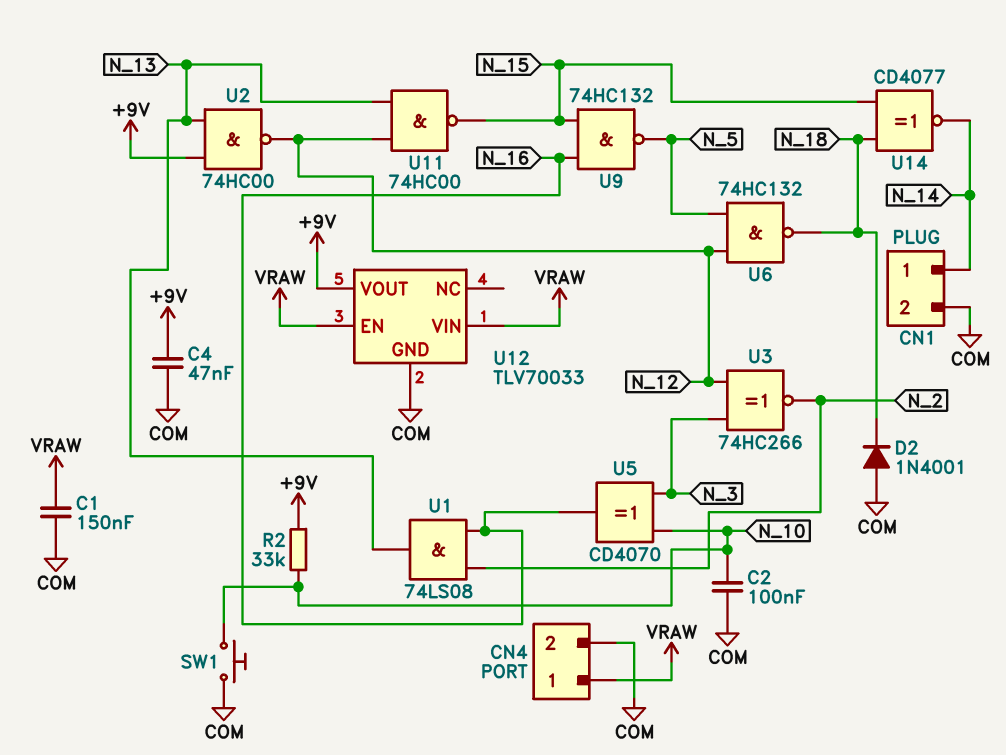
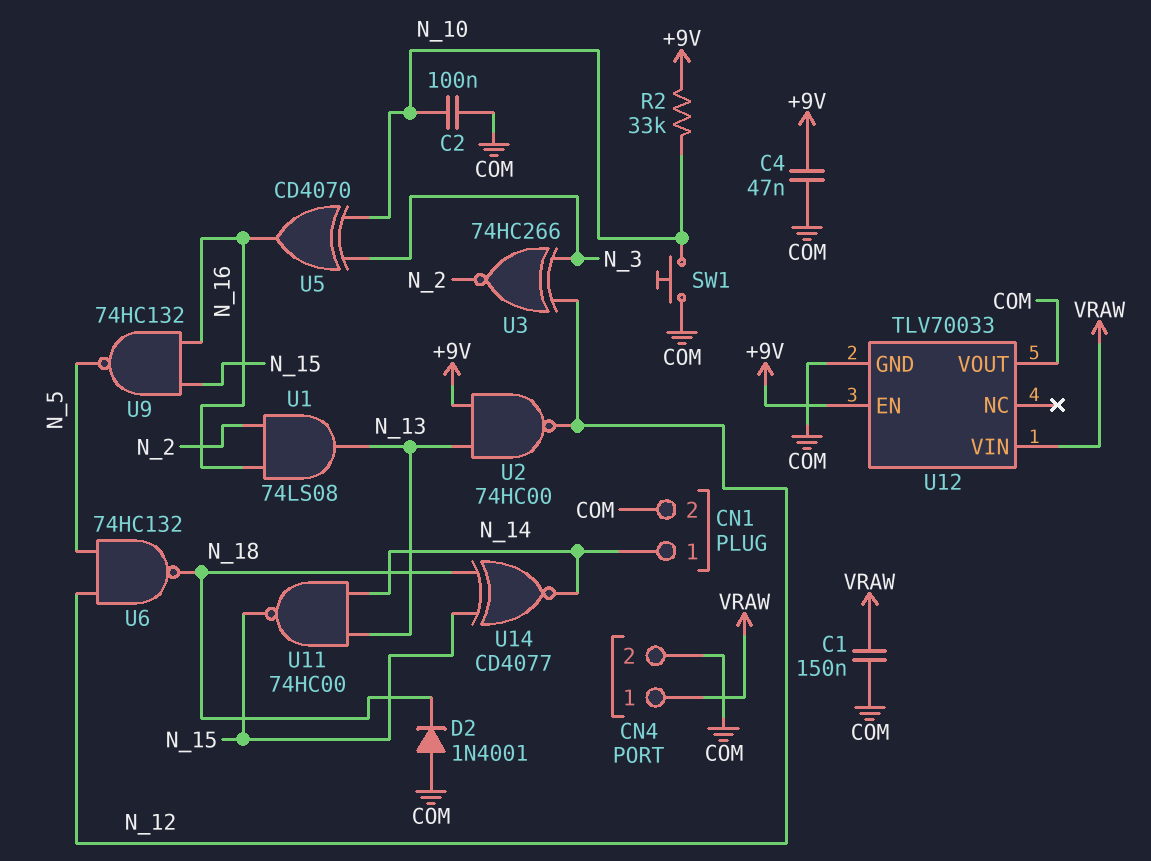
U11: NAND 74HC00 (in N_12, in N_13, out N_15) -> NAND 74HC00 (in N_13, in N_14, out N_15)
U12 pin EN: VRAW -> +9V
U12 pin VOUT: +9V -> COM

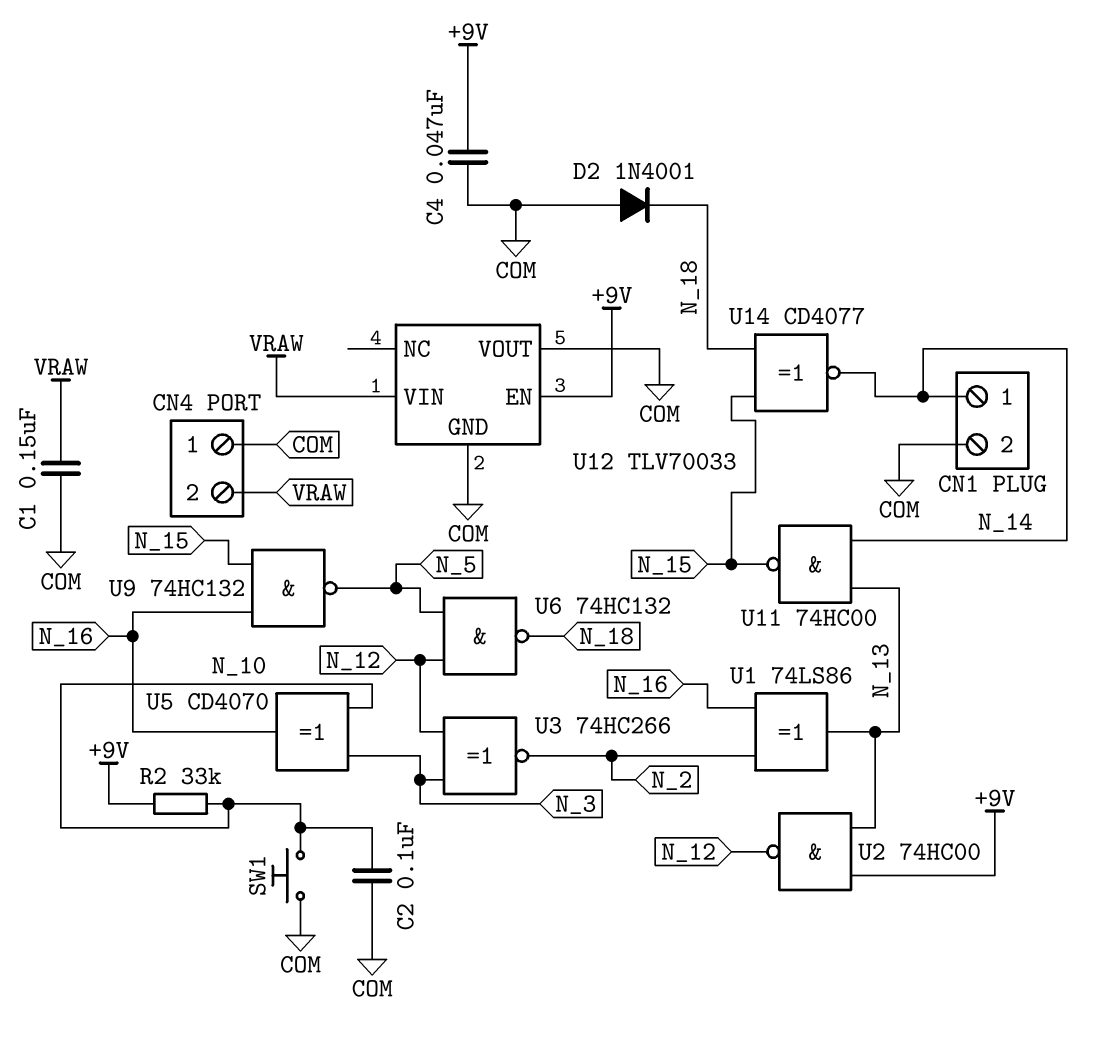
CN4 pin 1: VRAW -> COM
CN4 pin 2: COM -> VRAW
U1: AND 74LS08 (in N_2, in N_16, out N_13) -> XOR 74LS86 (in N_2, in N_16, out N_13)

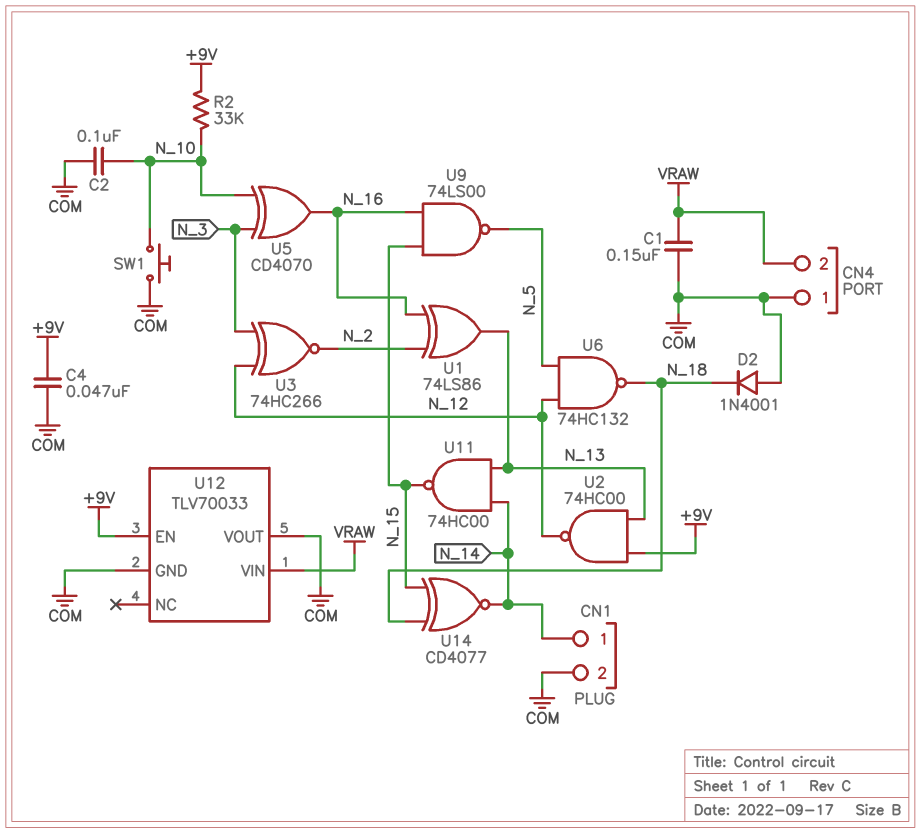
U9: NAND 74HC132 (in N_15, in N_16, out N_5) -> NAND 74LS00 (in N_15, in N_16, out N_5)

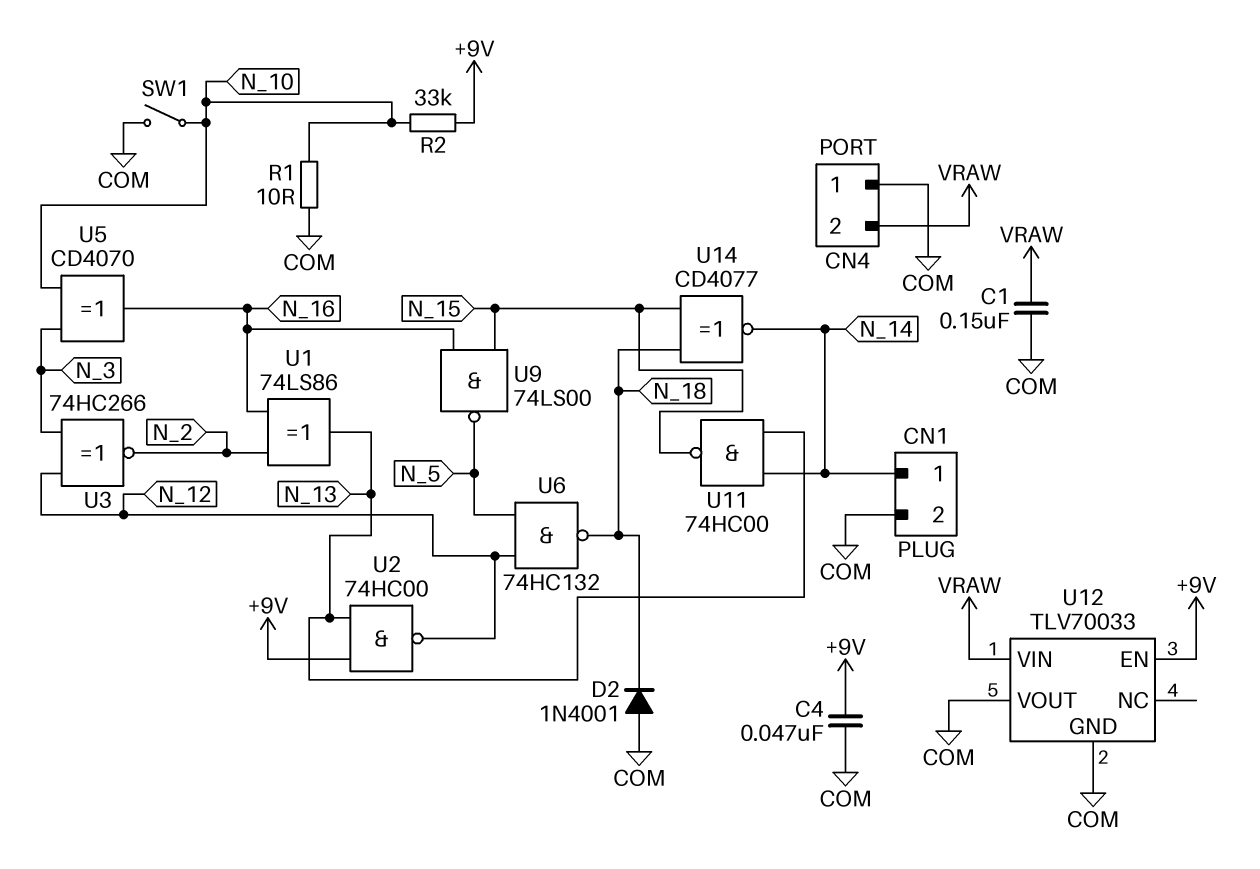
C2: 100nF (COM, N_10) -> none
R1: none -> 10 (COM, N_10)
SW1: button (COM, N_10) -> switch (COM, N_10)

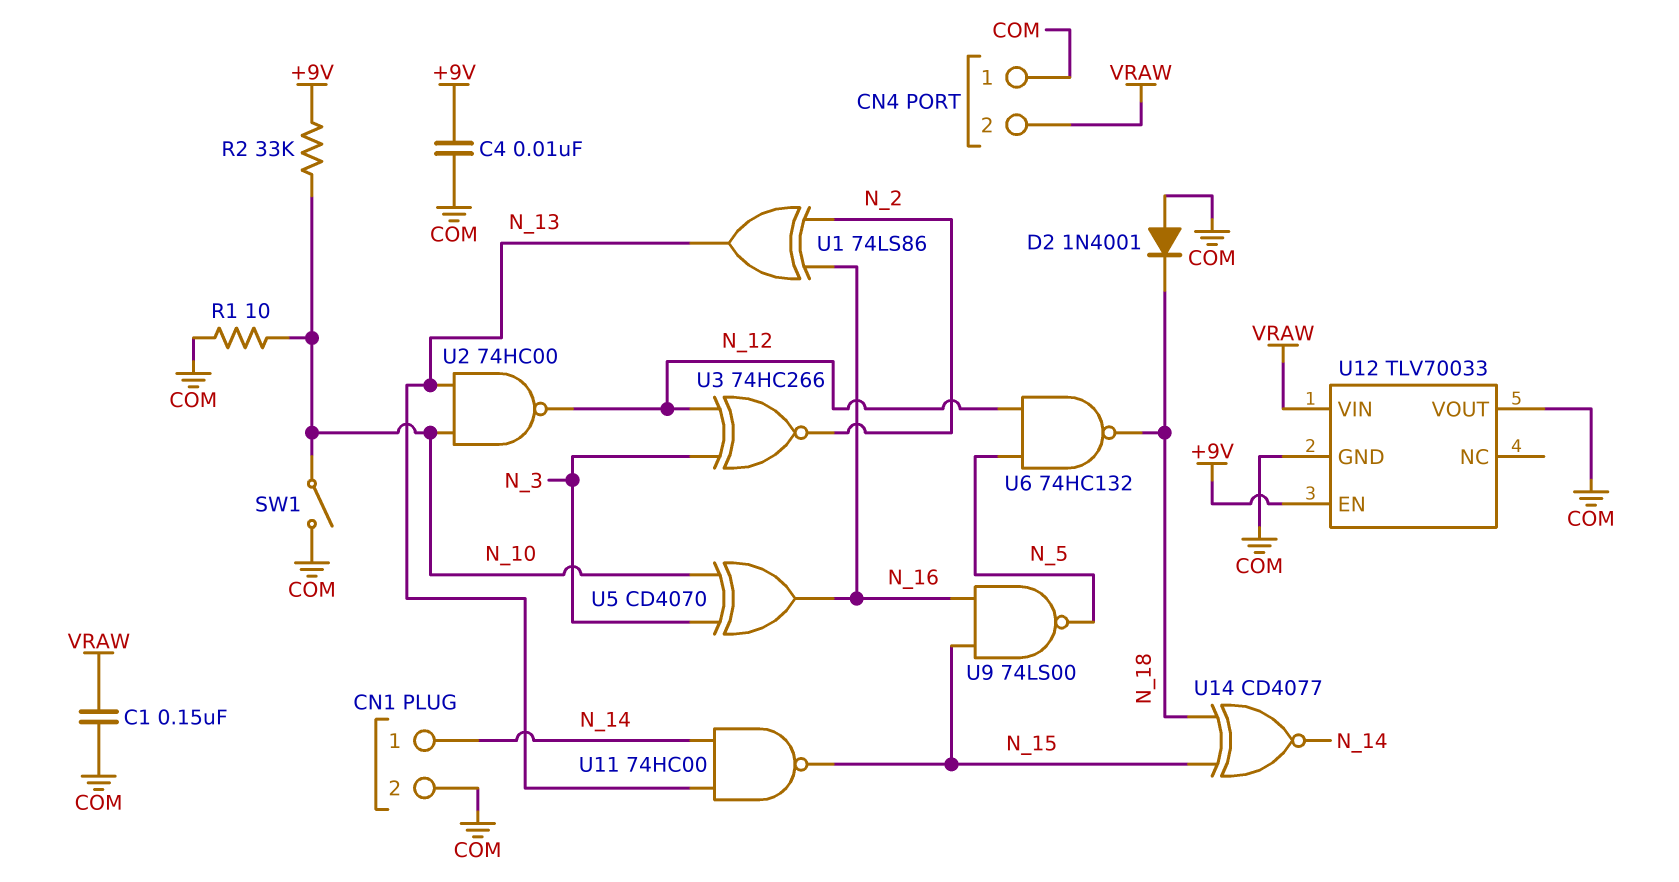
C4: 47nF (+9V, COM) -> 10nF (+9V, COM)
U2: NAND 74HC00 (in +9V, in N_13, out N_12) -> NAND 74HC00 (in N_10, in N_13, out N_12)

